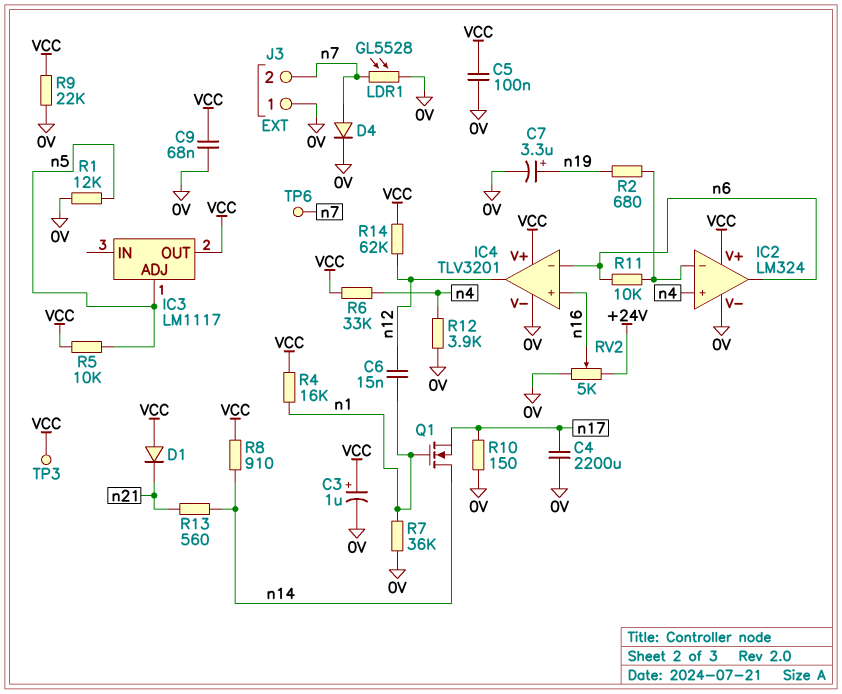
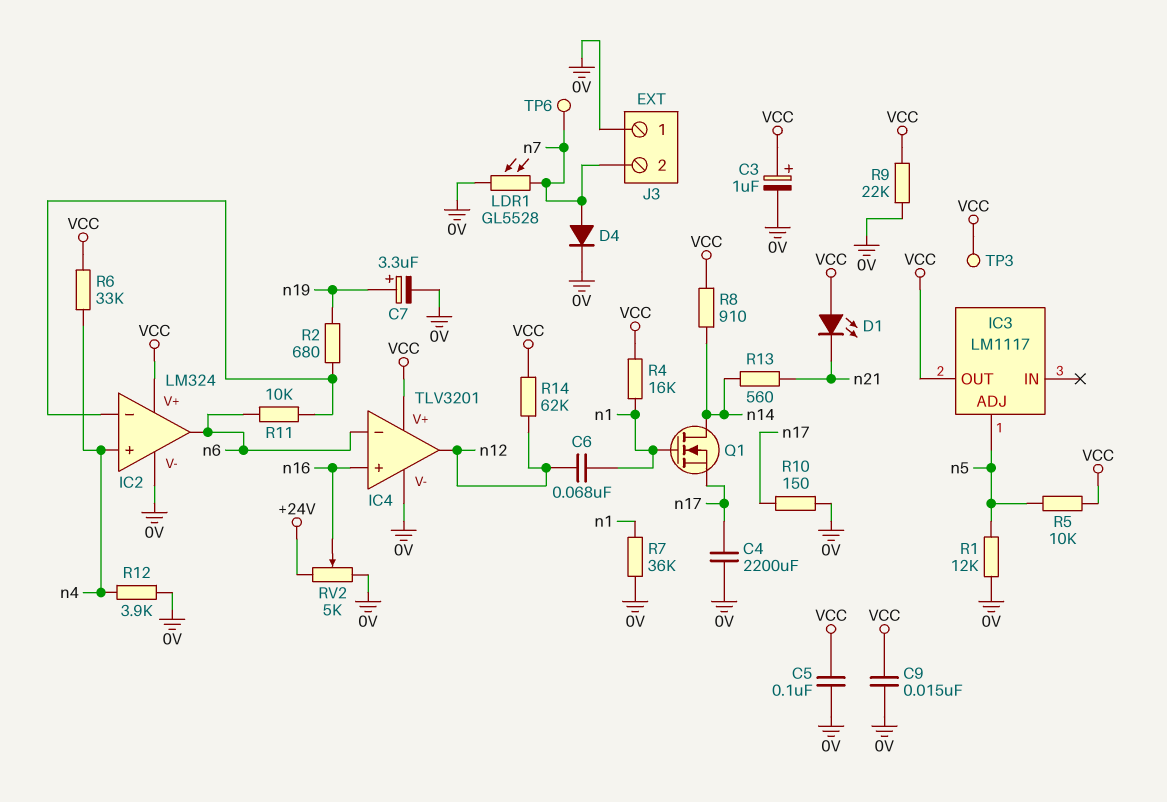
C6: 15nF (n1, n12) -> 68nF (n1, n12)
C9: 68nF (0V, VCC) -> 15nF (0V, VCC)
D1: diode (A VCC, K n21) -> LED (A VCC, K n21)

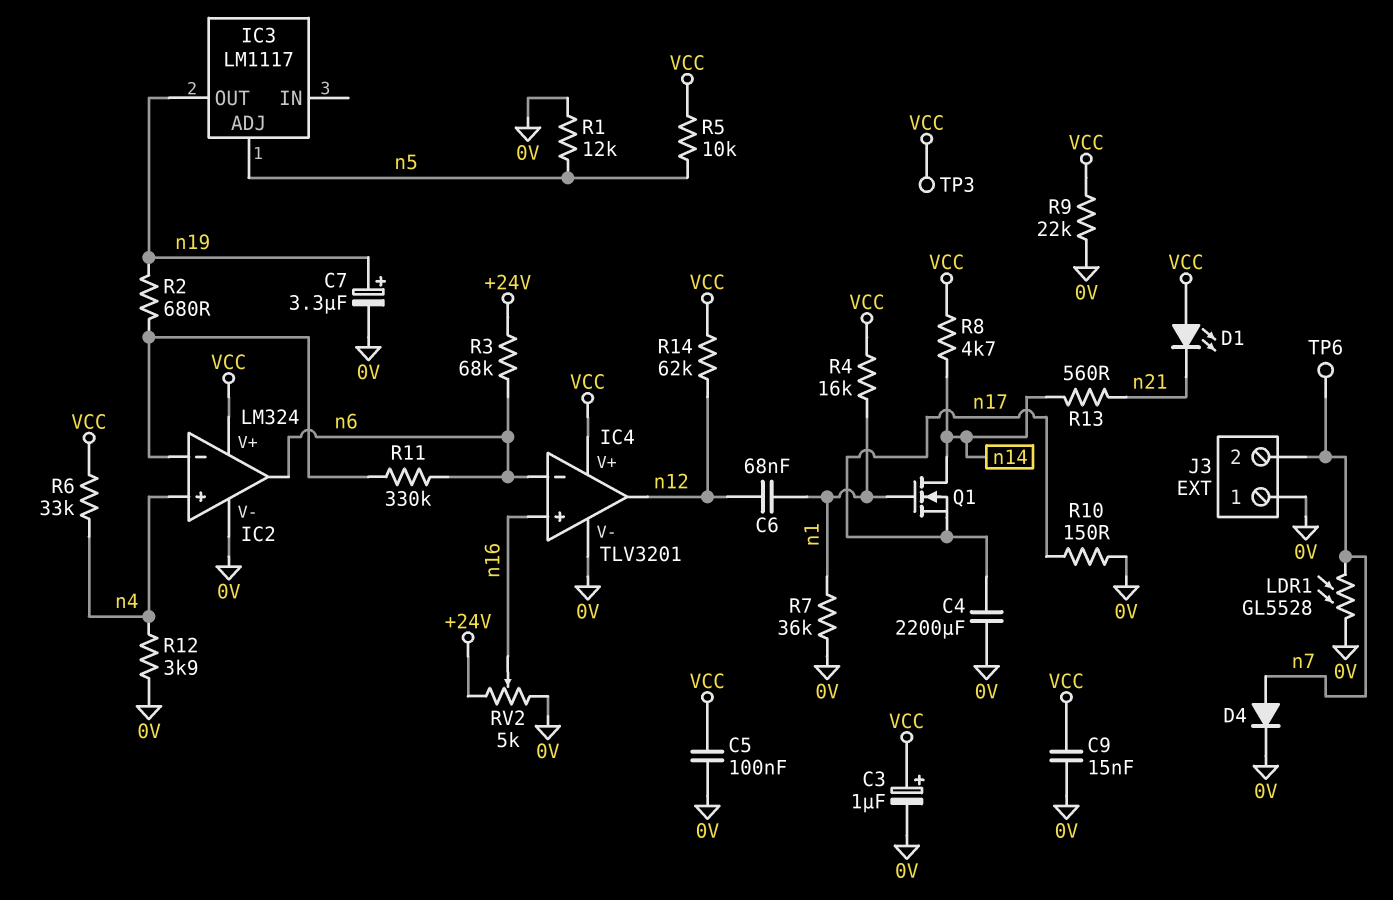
IC3 pin OUT: VCC -> n19
R3: none -> 68k (+24V, n6)
R8: 910 (VCC, n14) -> 4.7k (VCC, n14)
R11: 10k (IC2/in-, n6) -> 330k (IC2/in-, n6)

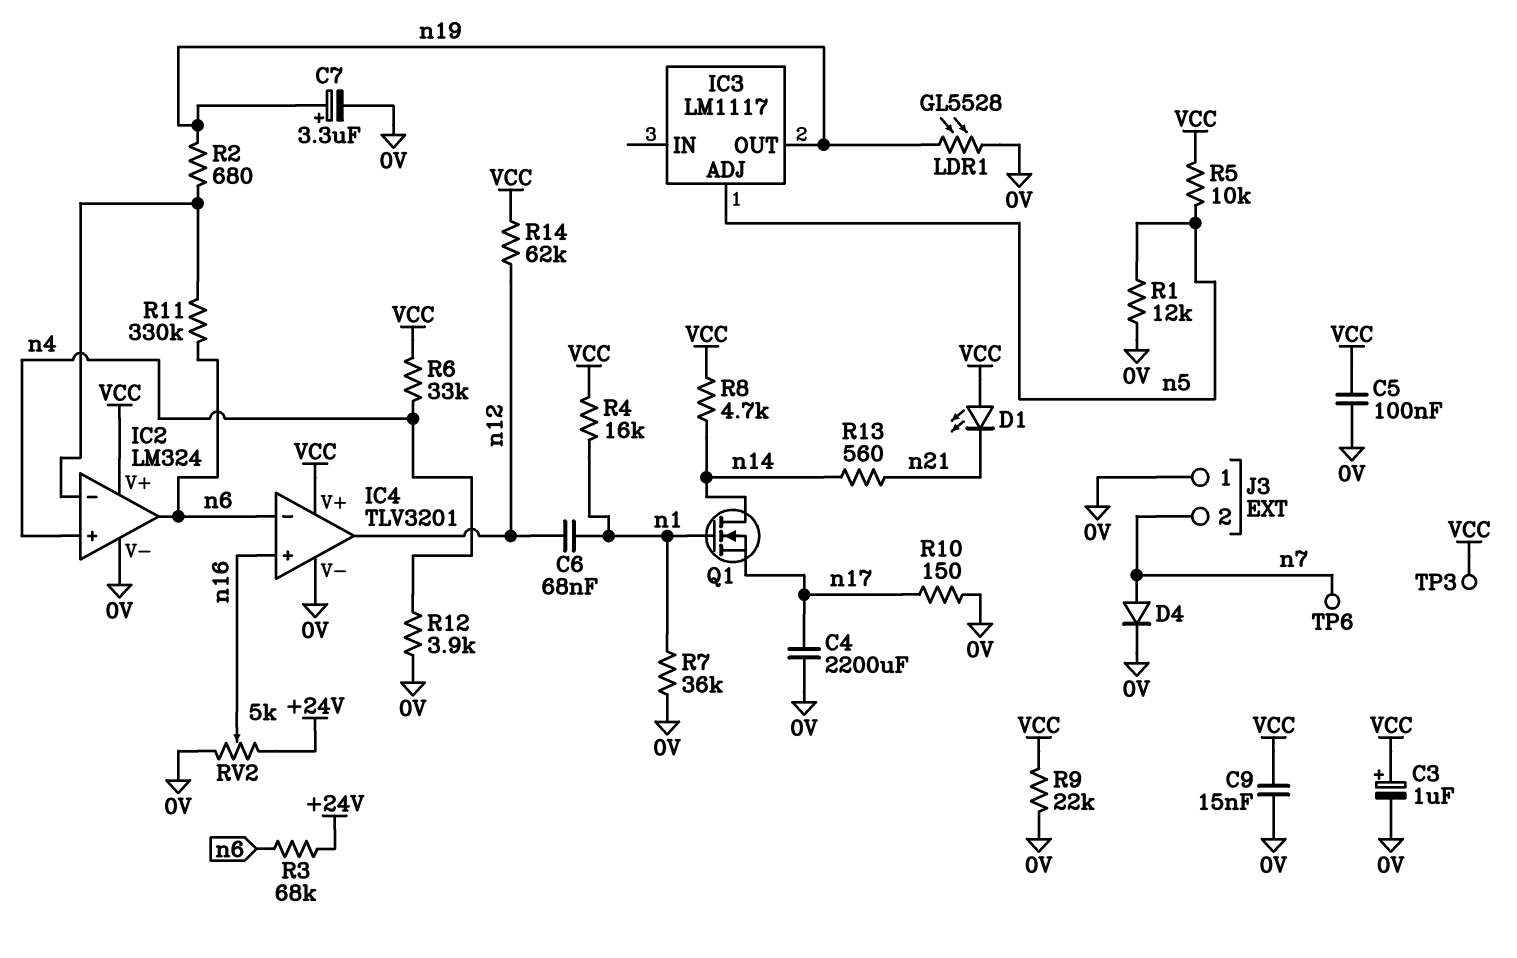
LDR1: GL5528 (0V, n7) -> GL5528 (0V, n19)

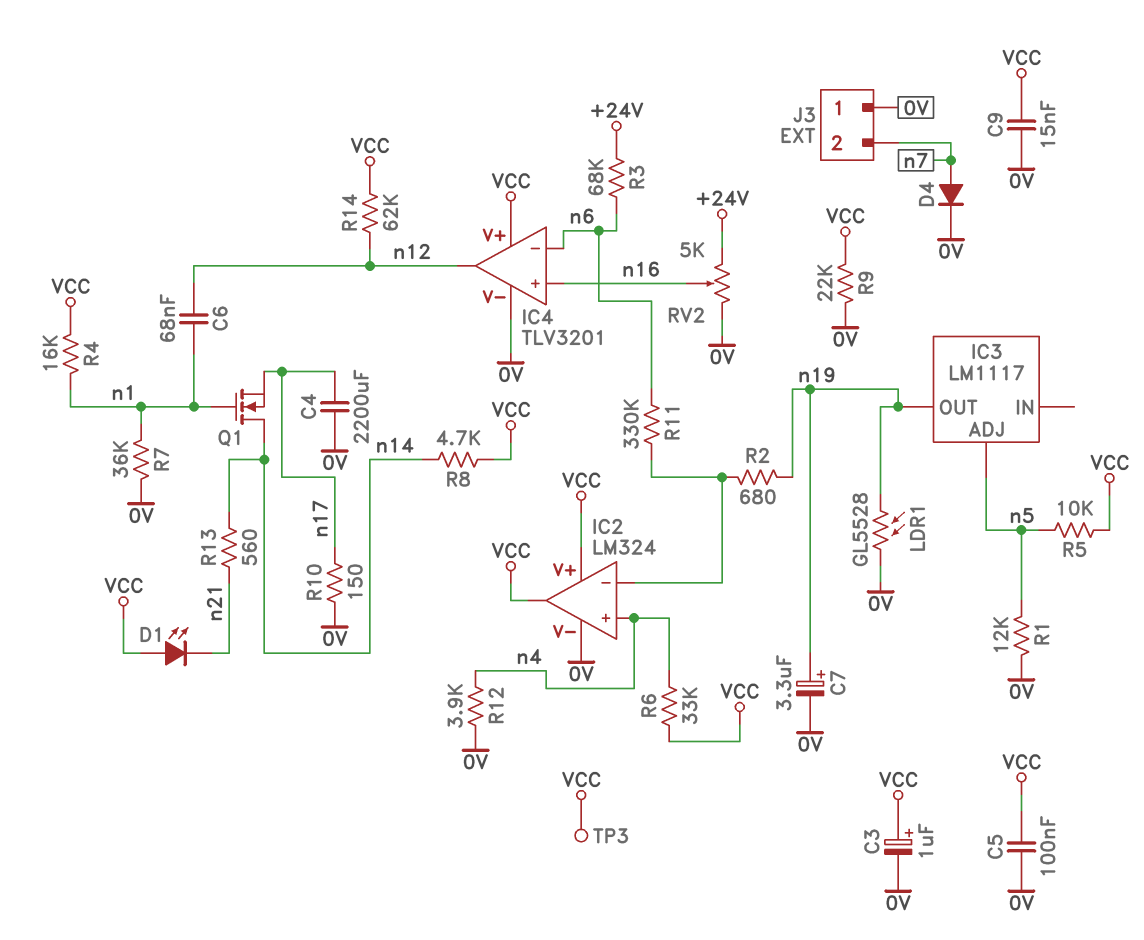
IC2 pin out: n6 -> VCC
TP6: test point (n7) -> none

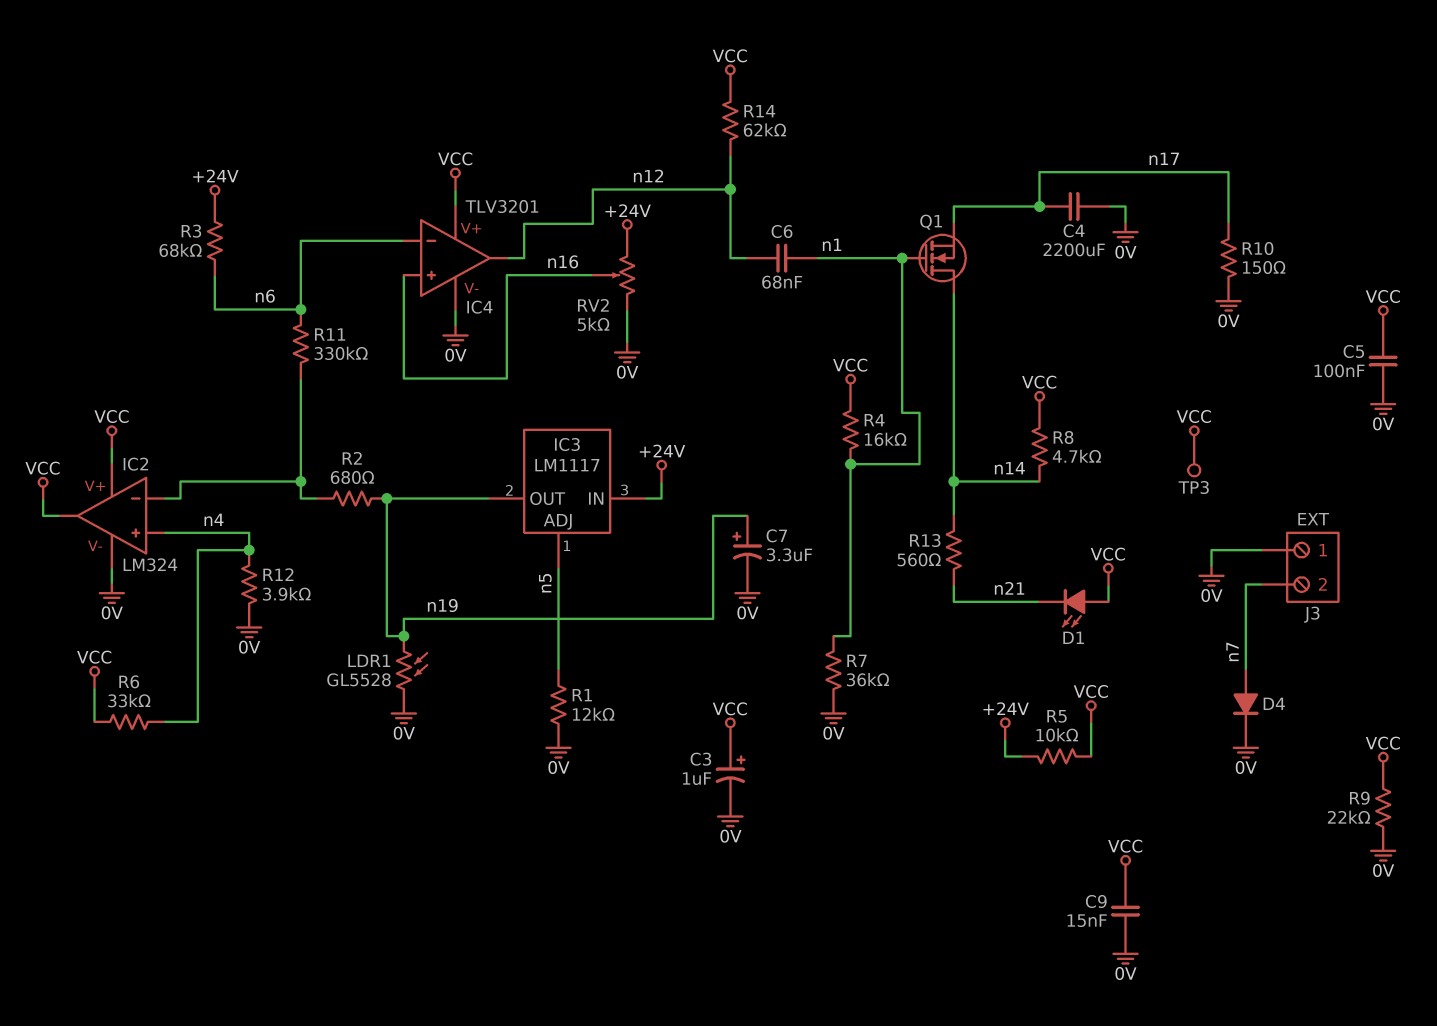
IC3 pin IN: none -> +24V
R5: 10k (VCC, n5) -> 10k (+24V, VCC)

